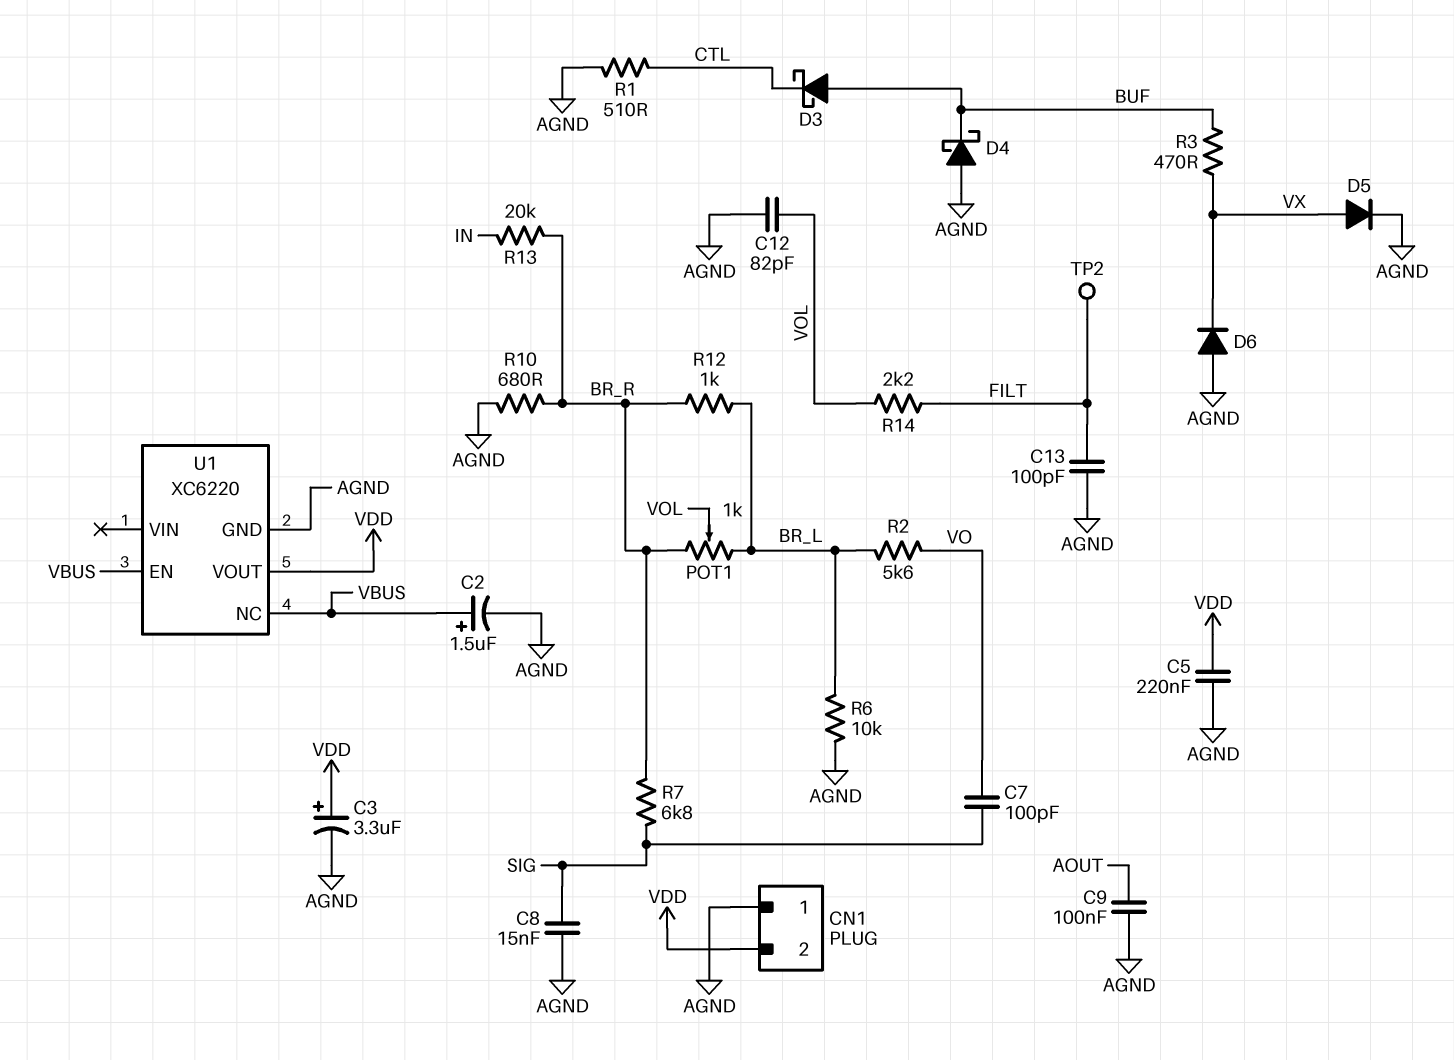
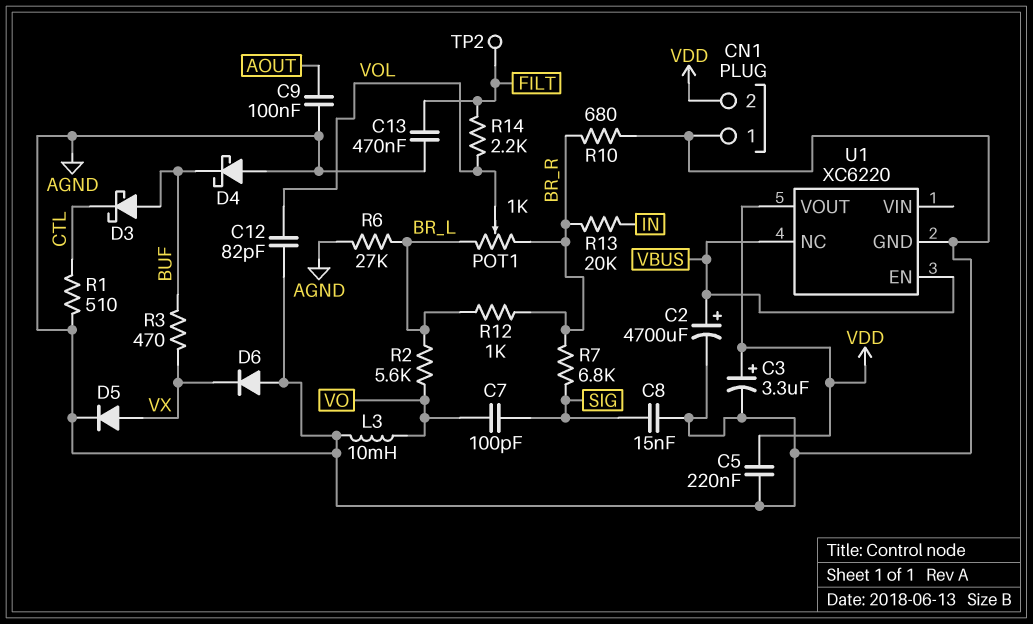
C2: 1.5uF (plus VBUS, minus AGND) -> 4700uF (plus VBUS, minus AGND)
C13: 100pF (AGND, FILT) -> 470nF (AGND, FILT)
L3: none -> 10mH (AGND, VO)
R6: 10k (AGND, BR_L) -> 27k (AGND, BR_L)

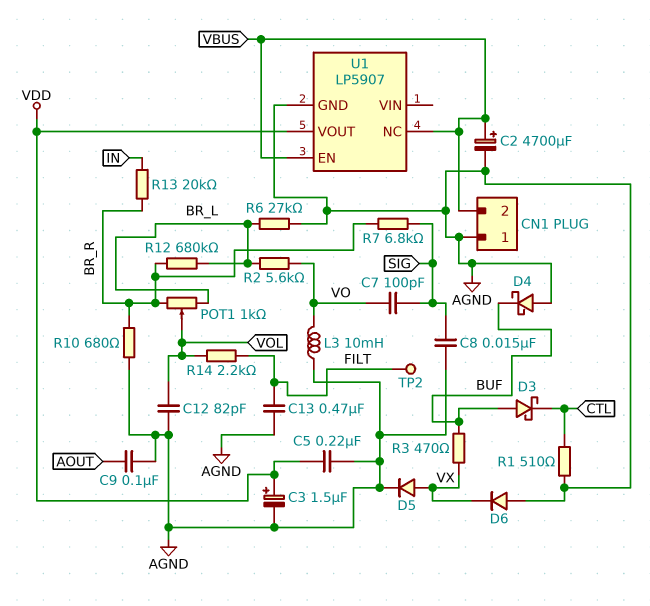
C3: 3.3uF (plus VDD, minus AGND) -> 1.5uF (plus VDD, minus AGND)
CN1 pin 2: VDD -> VBUS
R12: 1k (BR_L, BR_R) -> 680k (BR_L, BR_R)
U1: XC6220 -> LP5907

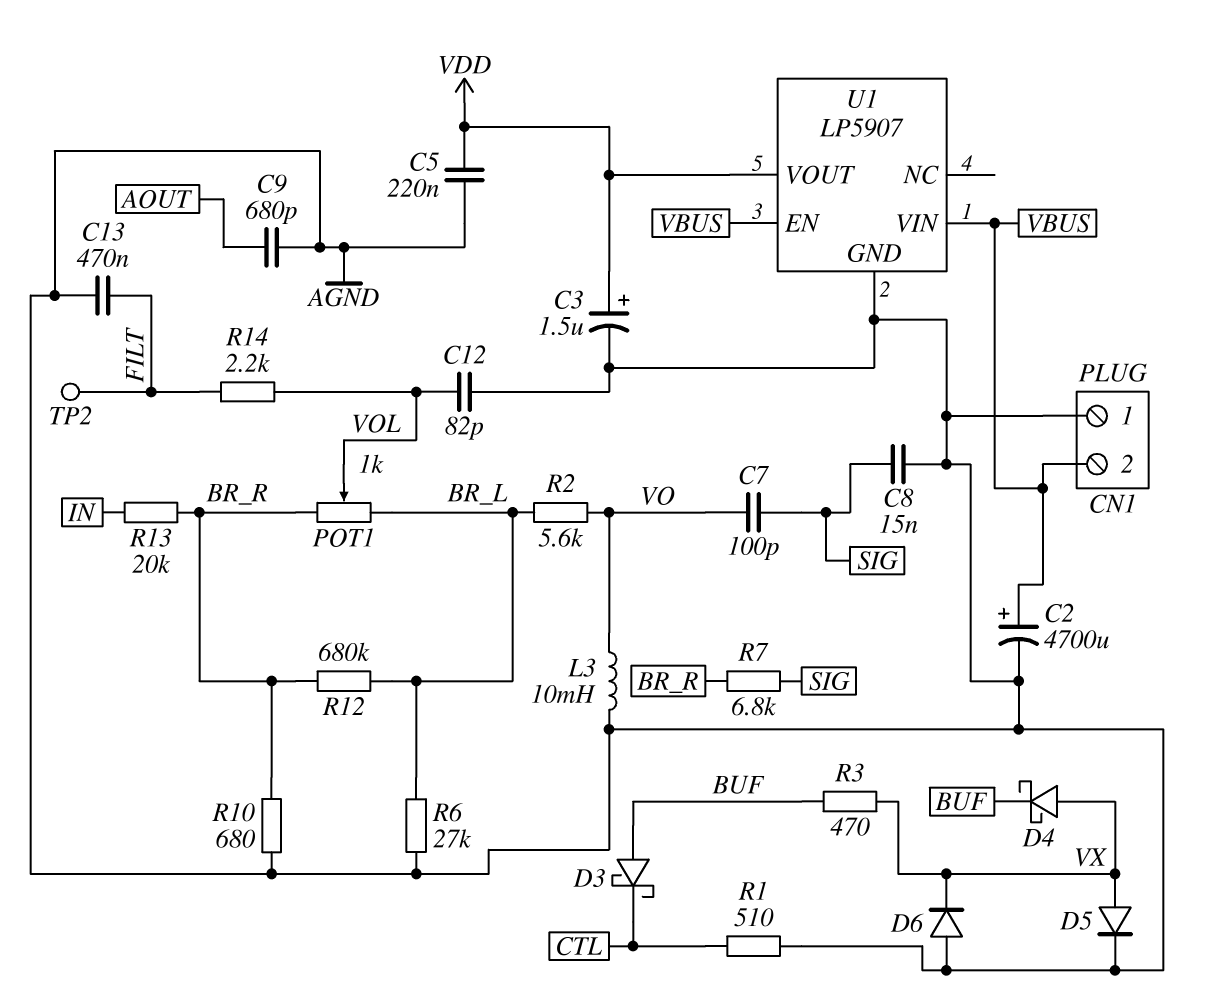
C9: 100nF (AGND, AOUT) -> 680pF (AGND, AOUT)
D4: schottky (A AGND, K BUF) -> schottky (A VX, K BUF)
U1 pin NC: VBUS -> none
U1 pin VIN: none -> VBUS

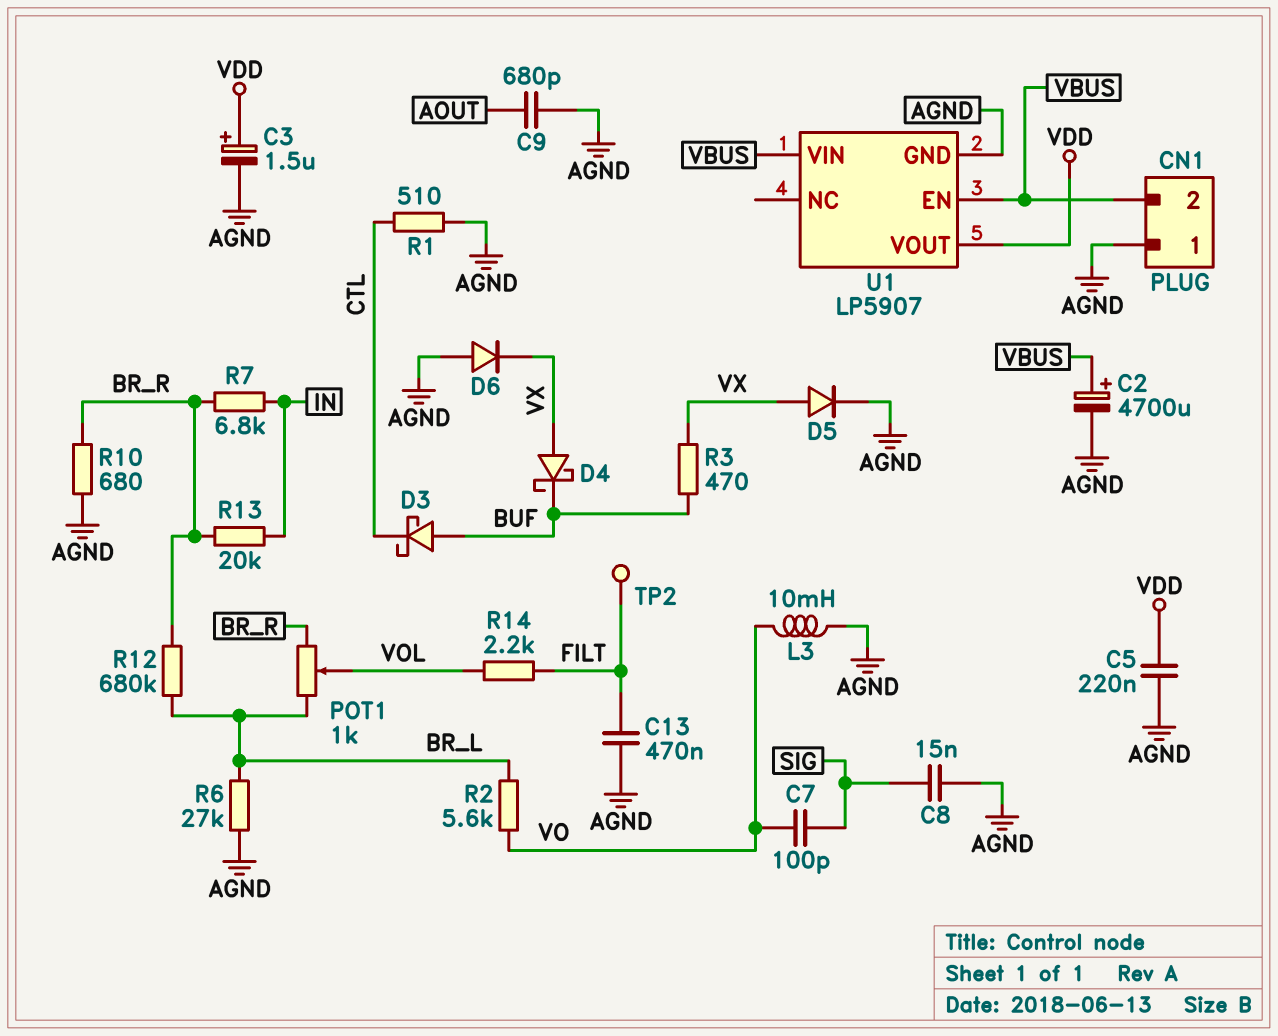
C12: 82pF (AGND, VOL) -> none
R7: 6.8k (BR_R, SIG) -> 6.8k (BR_R, IN)

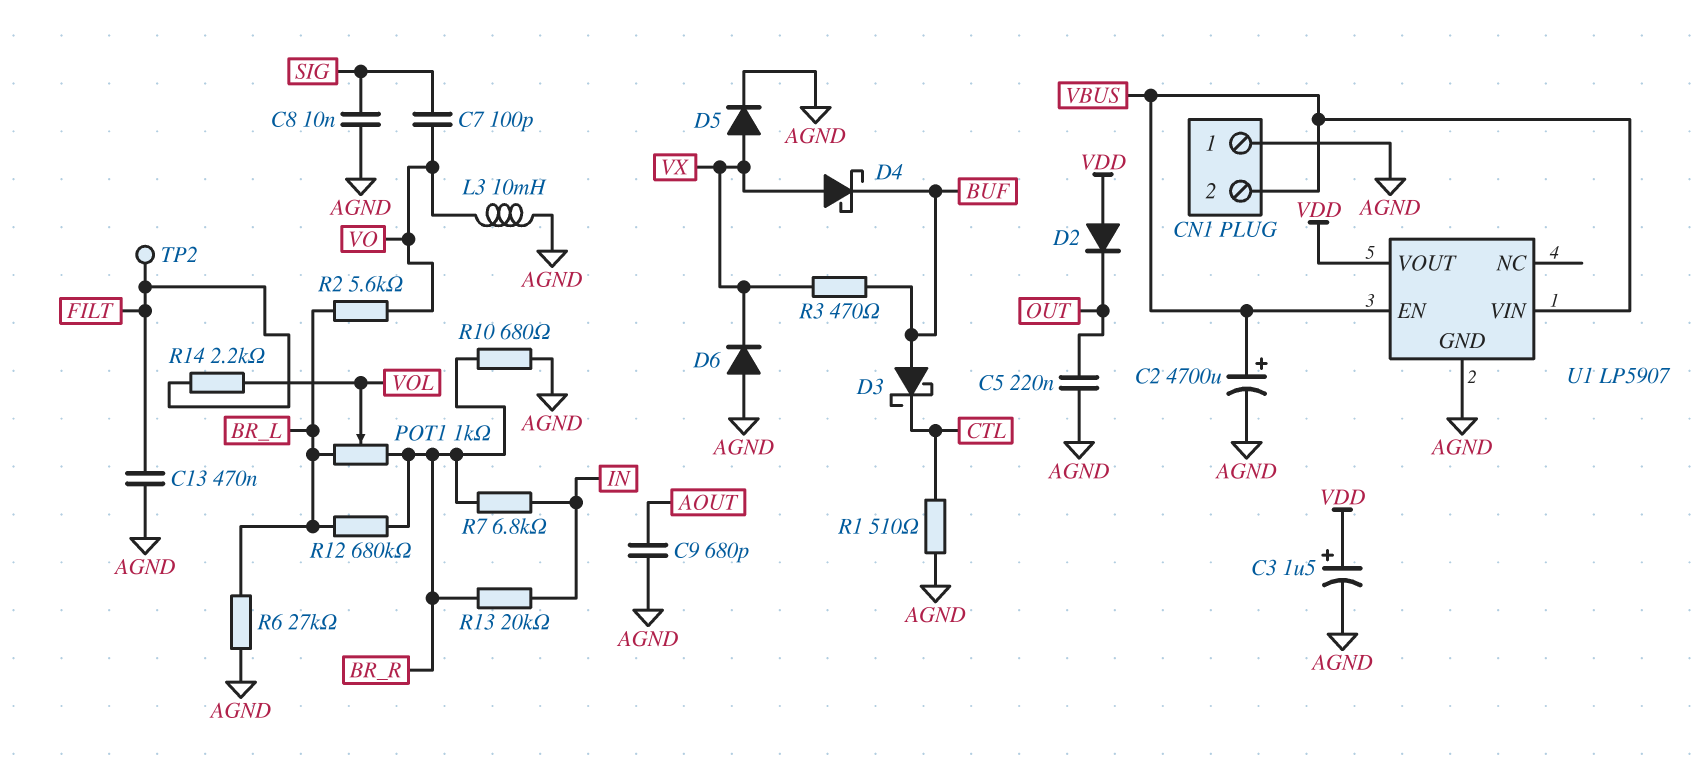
C5: 220nF (AGND, VDD) -> 220nF (AGND, OUT)
C8: 15nF (AGND, SIG) -> 10nF (AGND, SIG)
D2: none -> diode (A VDD, K OUT)

